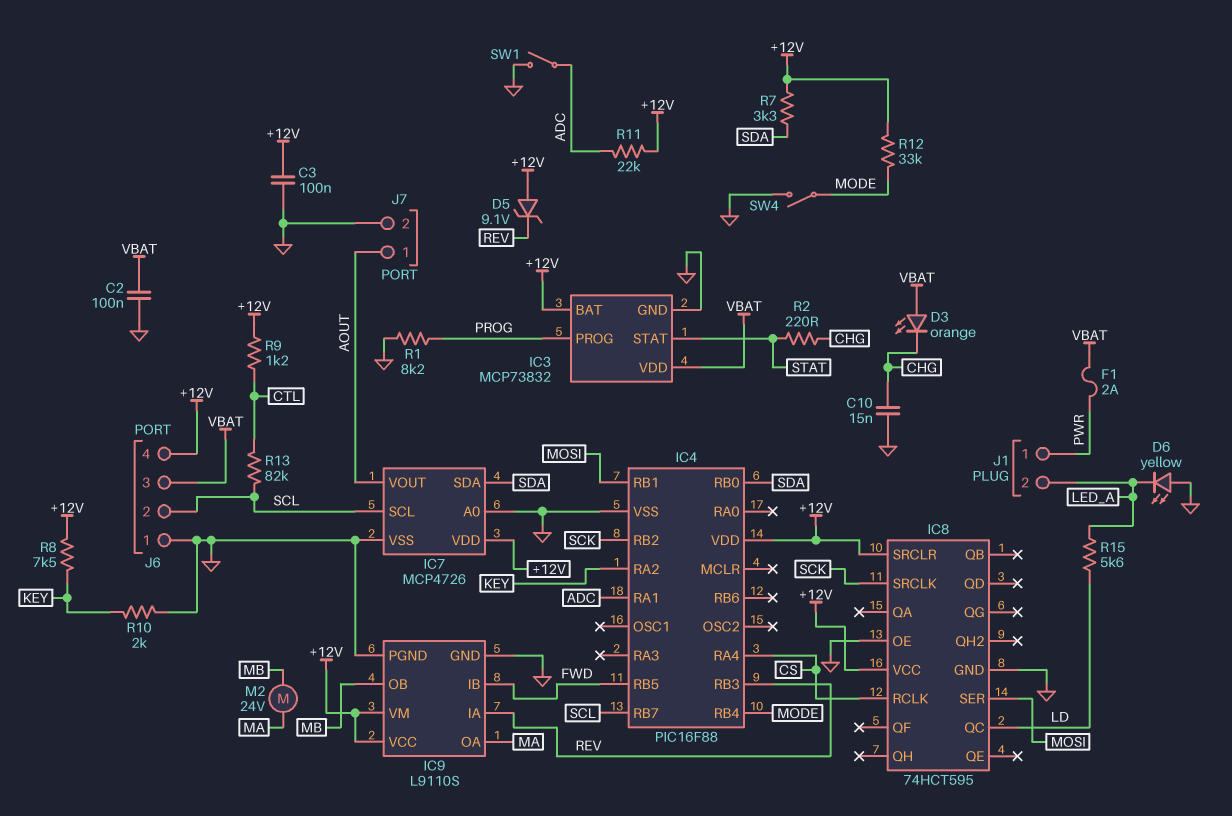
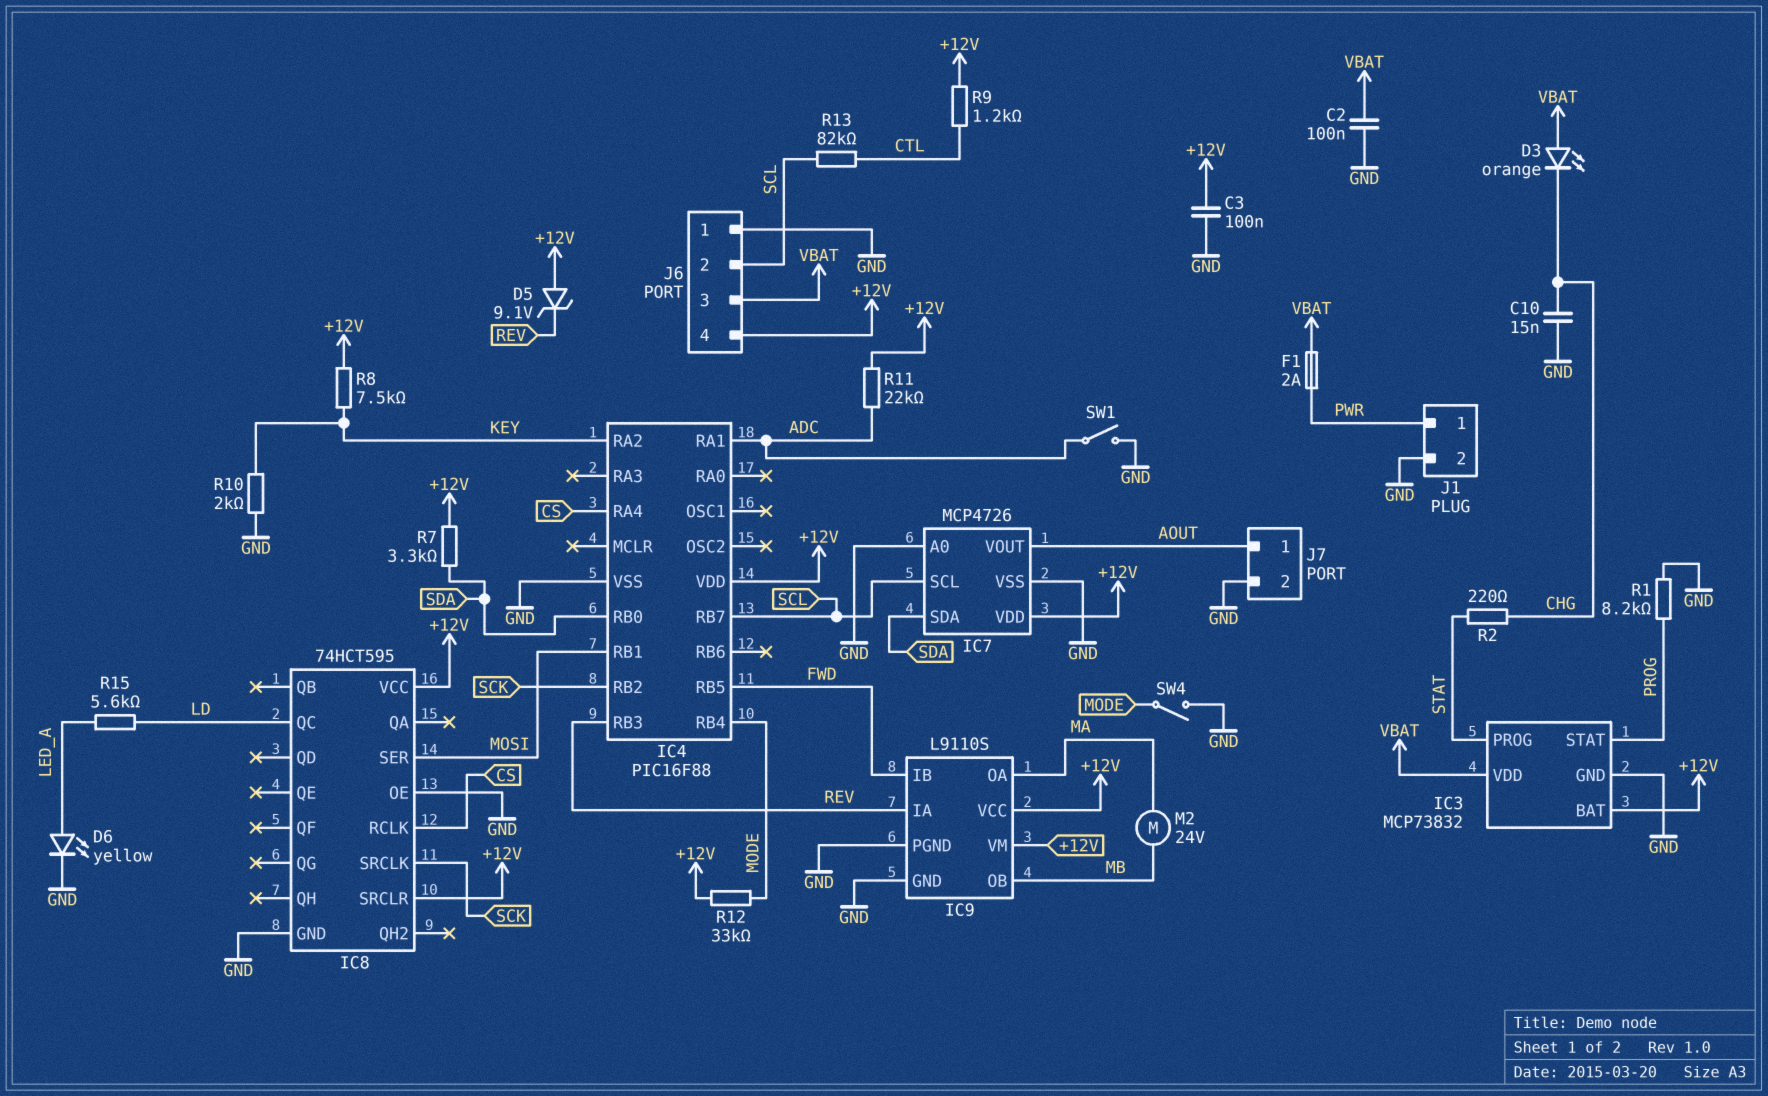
D6: LED yellow (A GND, K LED_A) -> LED yellow (A LED_A, K GND)
IC3 pin PROG: PROG -> STAT
IC3 pin STAT: STAT -> PROG
J1 pin 2: LED_A -> GND

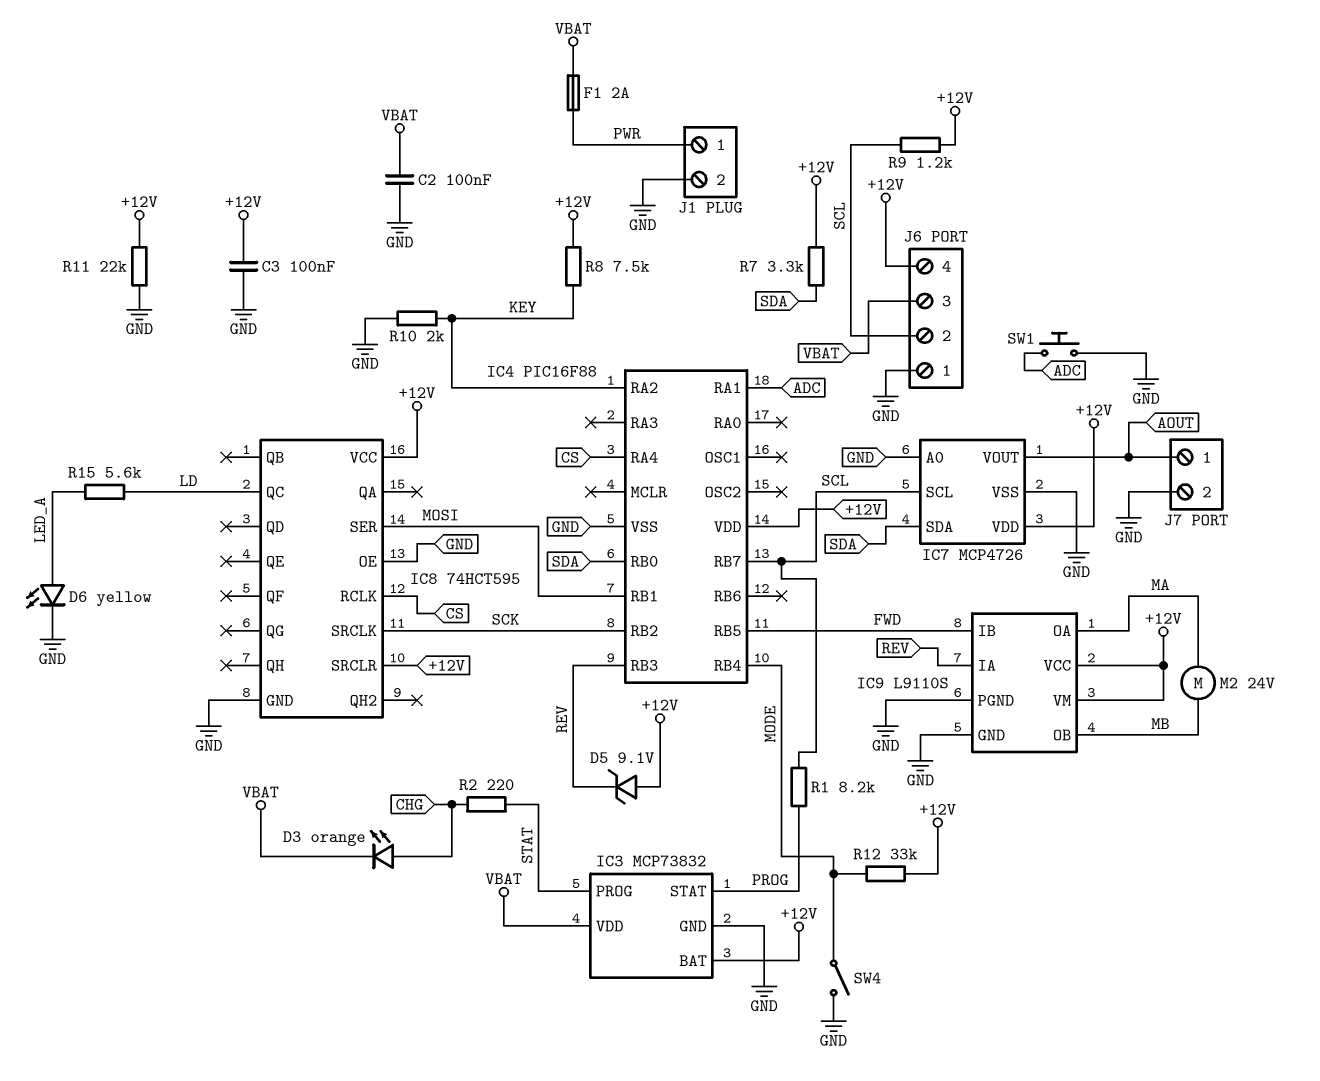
C10: 15nF (CHG, GND) -> none
D3: LED orange (A VBAT, K CHG) -> LED orange (A CHG, K VBAT)
R1: 8.2k (GND, PROG) -> 8.2k (PROG, SCL)
R9: 1.2k (+12V, CTL) -> 1.2k (+12V, SCL)
R11: 22k (+12V, ADC) -> 22k (+12V, GND)
R13: 82k (CTL, SCL) -> none
SW1: switch (ADC, GND) -> button (ADC, GND)

